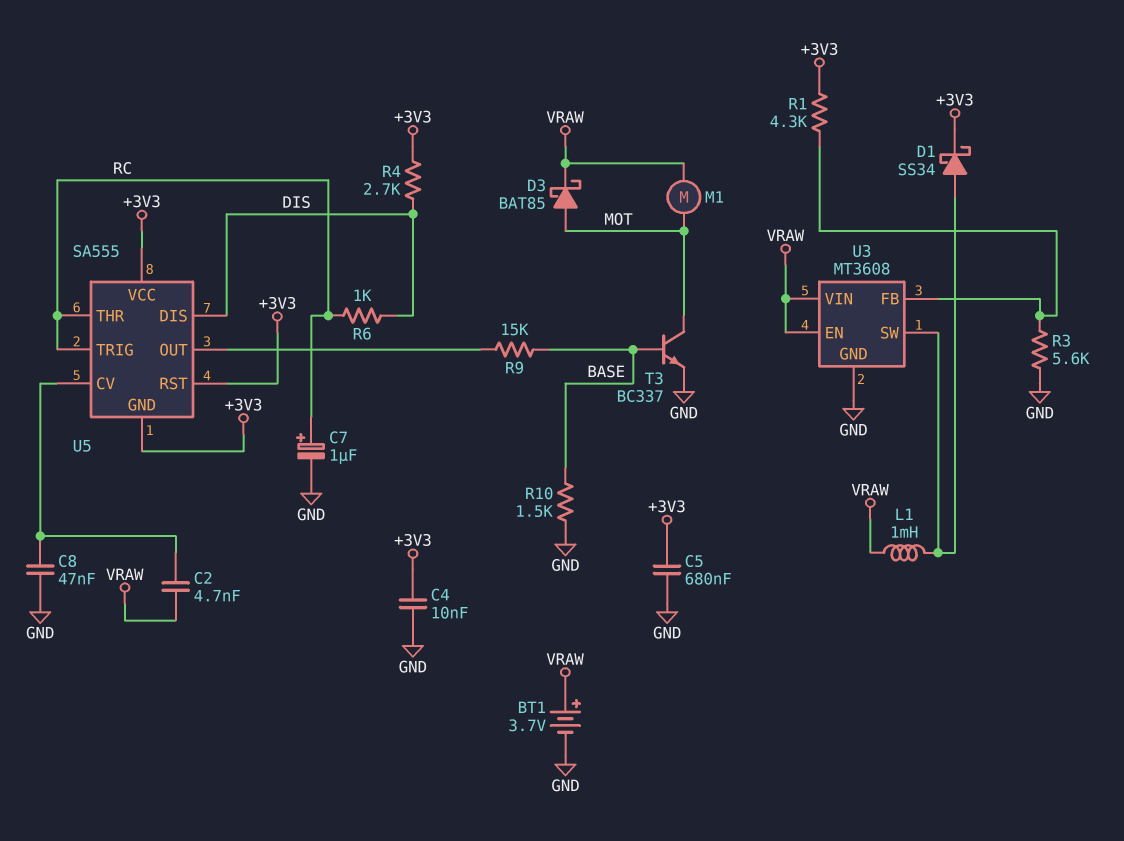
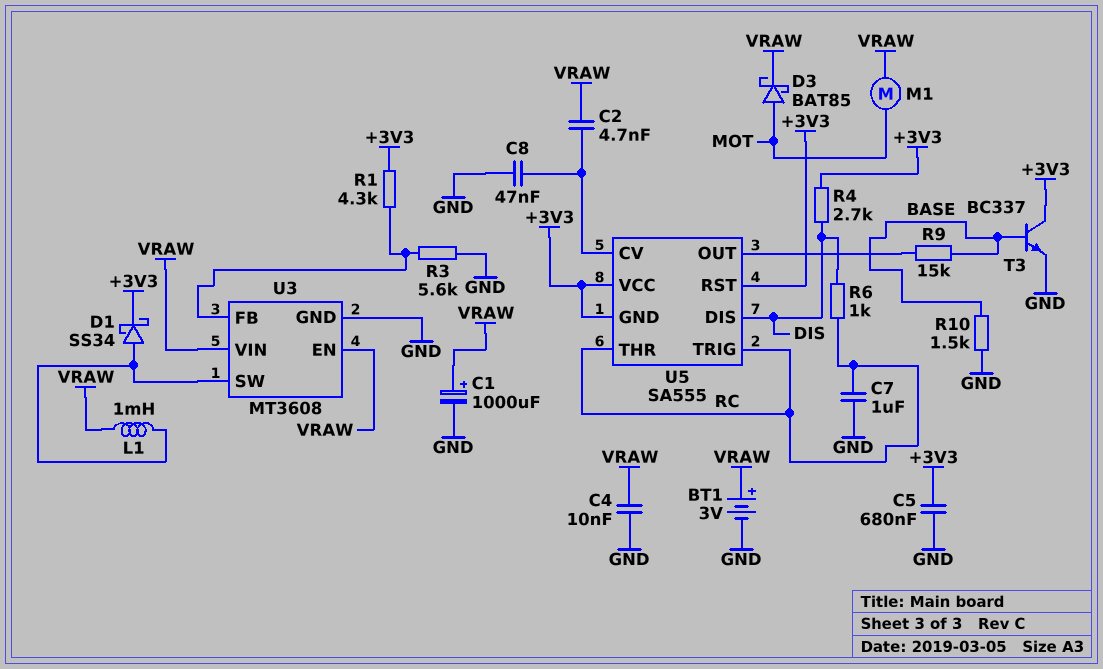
BT1: 3.7V (plus VRAW, minus GND) -> 3V (plus VRAW, minus GND)
C1: none -> 1000uF (plus VRAW, minus GND)
C4: 10nF (+3V3, GND) -> 10nF (GND, VRAW)
C7: 1uF (plus RC, minus GND) -> 1uF (GND, RC)
T3: NPN BC337 (B BASE, C MOT, E GND) -> NPN BC337 (B BASE, C +3V3, E GND)

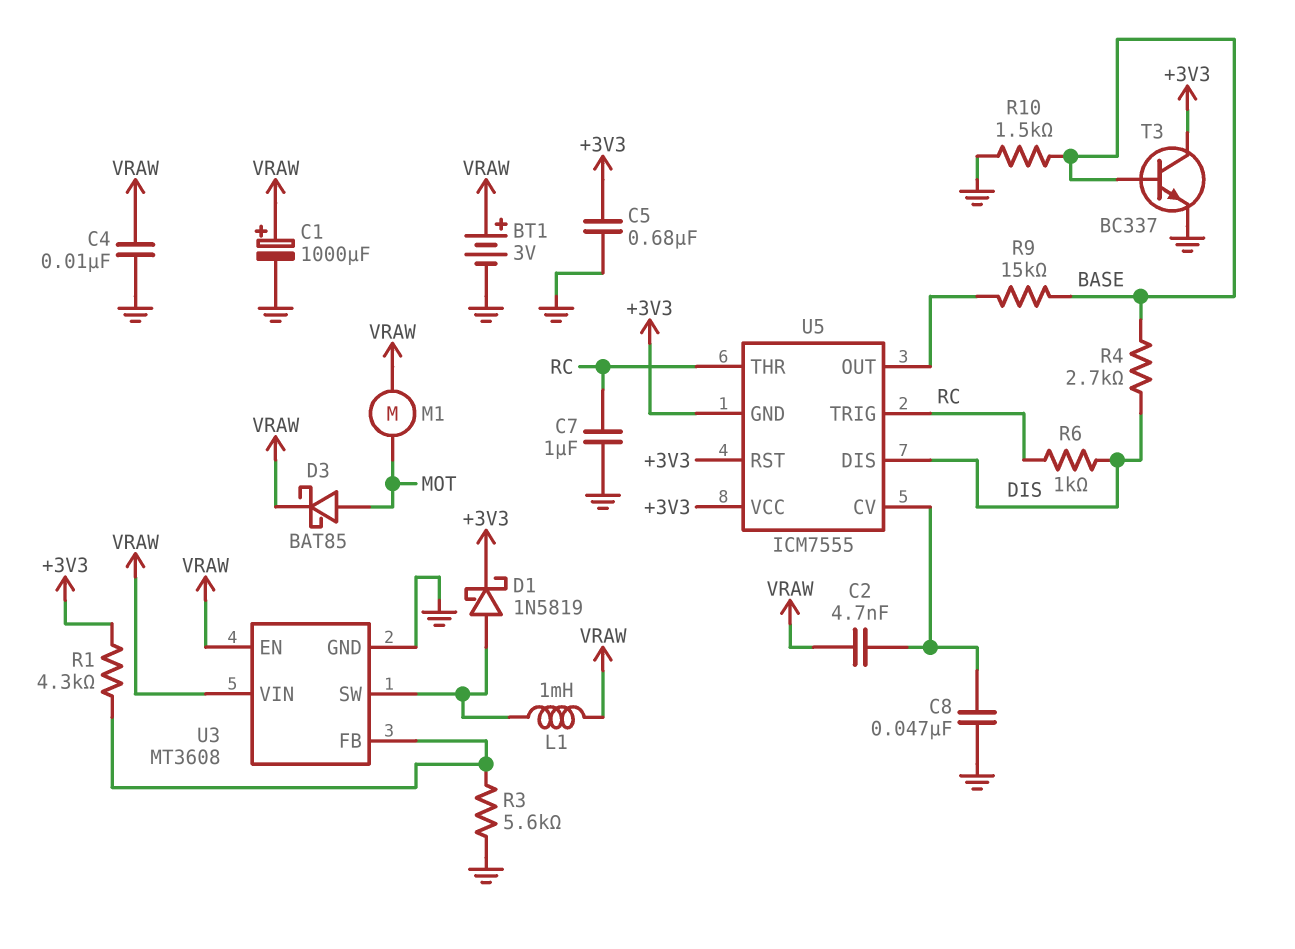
D1: schottky SS34 (A U3/SW, K +3V3) -> schottky 1N5819 (A U3/SW, K +3V3)
R4: 2.7k (+3V3, DIS) -> 2.7k (BASE, DIS)
U5: SA555 -> ICM7555

